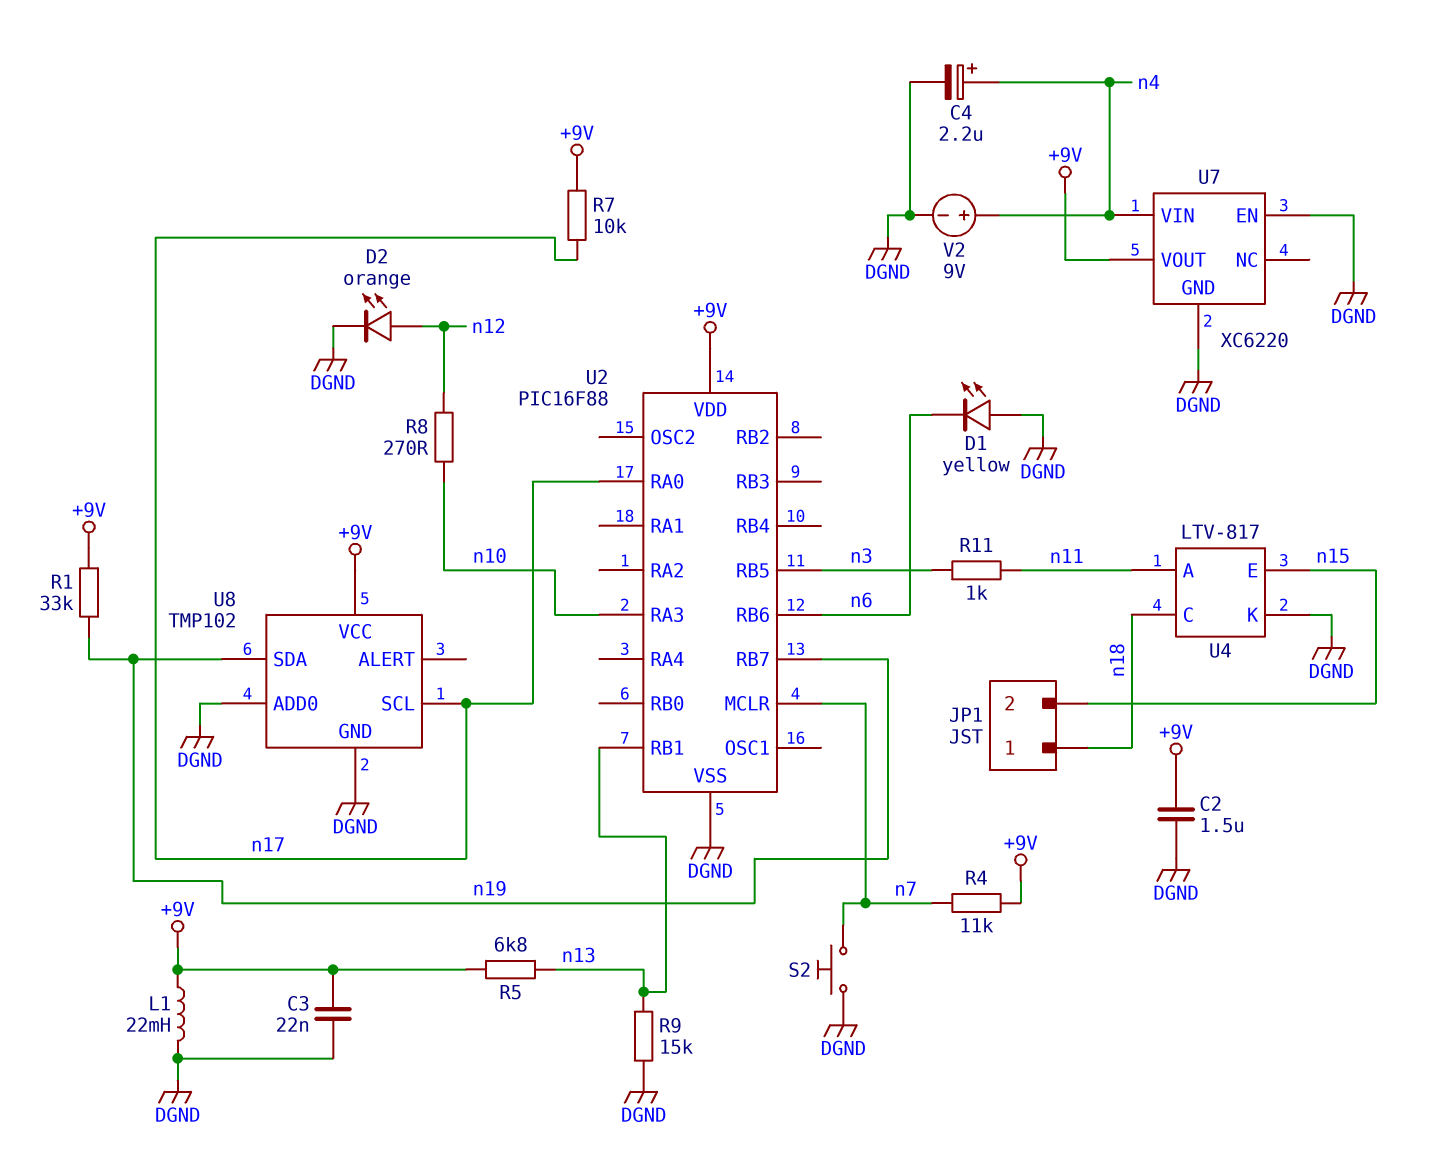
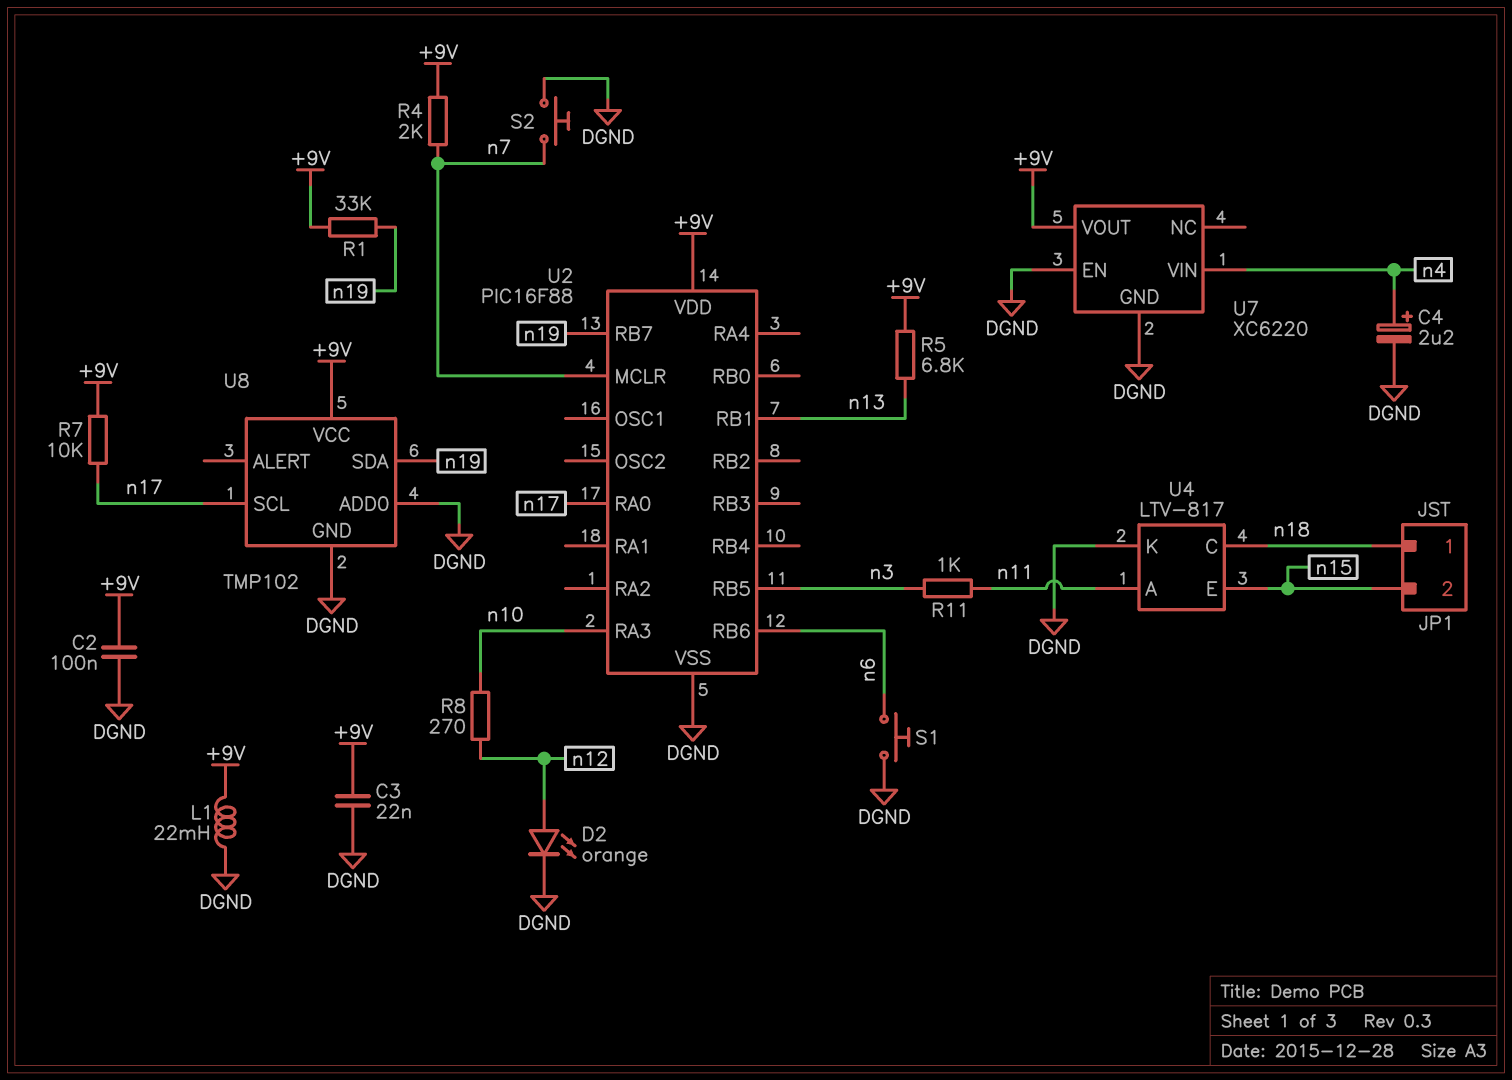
C2: 1.5uF (+9V, DGND) -> 100nF (+9V, DGND)
D1: LED yellow (A DGND, K n6) -> none
R4: 11k (+9V, n7) -> 2k (+9V, n7)
R9: 15k (DGND, n13) -> none
S1: none -> button (DGND, n6)
V2: 9V (plus n4, minus DGND) -> none

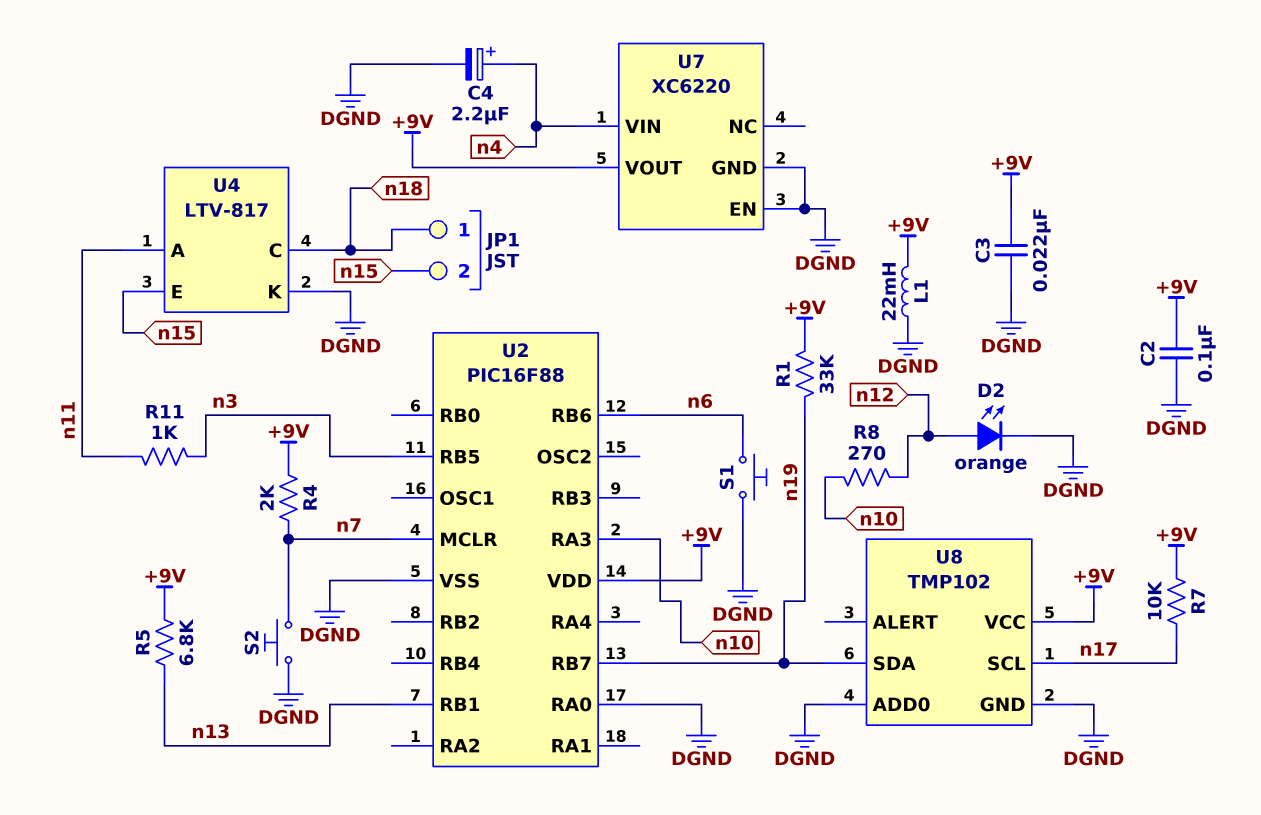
U2 pin RA0: n17 -> DGND

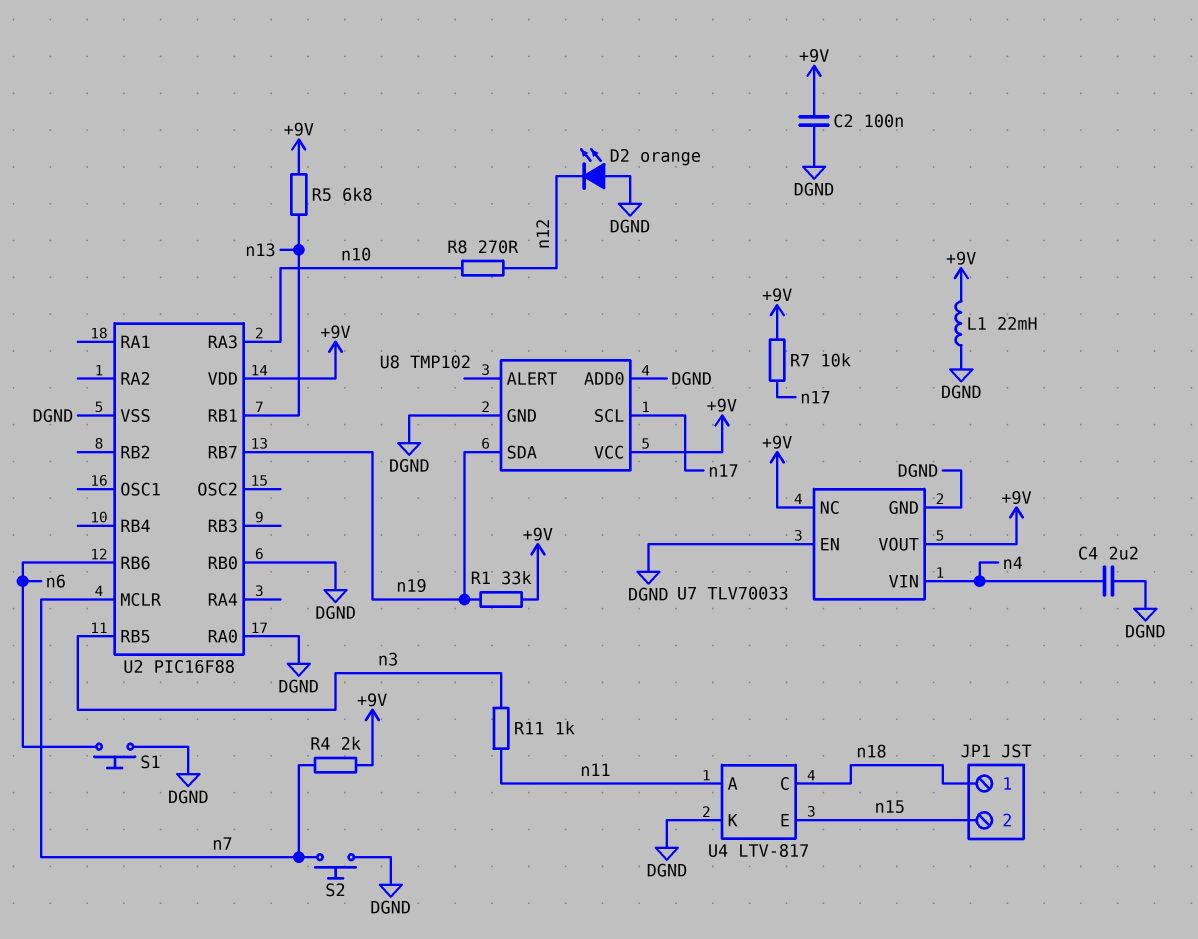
C3: 22nF (+9V, DGND) -> none
C4: 2.2uF (plus n4, minus DGND) -> 2.2uF (DGND, n4)
D2: LED orange (A n12, K DGND) -> LED orange (A DGND, K n12)
U2 pin RB0: none -> DGND
U7: XC6220 -> TLV70033
U7 pin NC: none -> +9V

